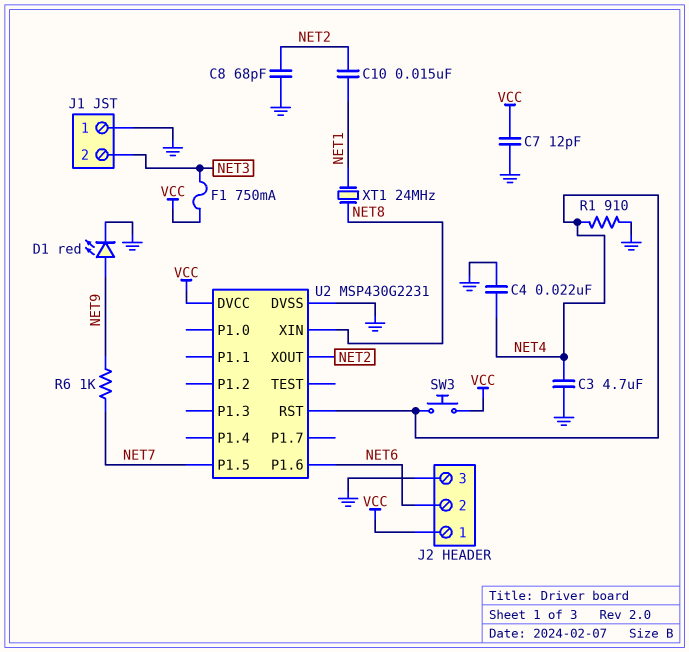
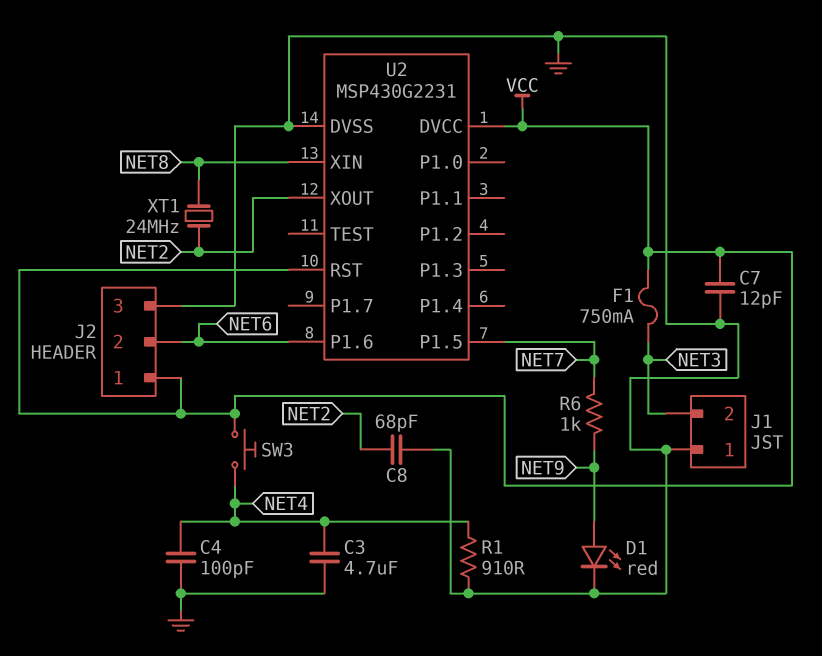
C4: 22nF (GND, NET4) -> 100pF (GND, NET4)
C10: 15nF (NET1, NET2) -> none
U2 pin RST: NET4 -> VCC
XT1: 24MHz (NET1, NET8) -> 24MHz (NET2, NET8)

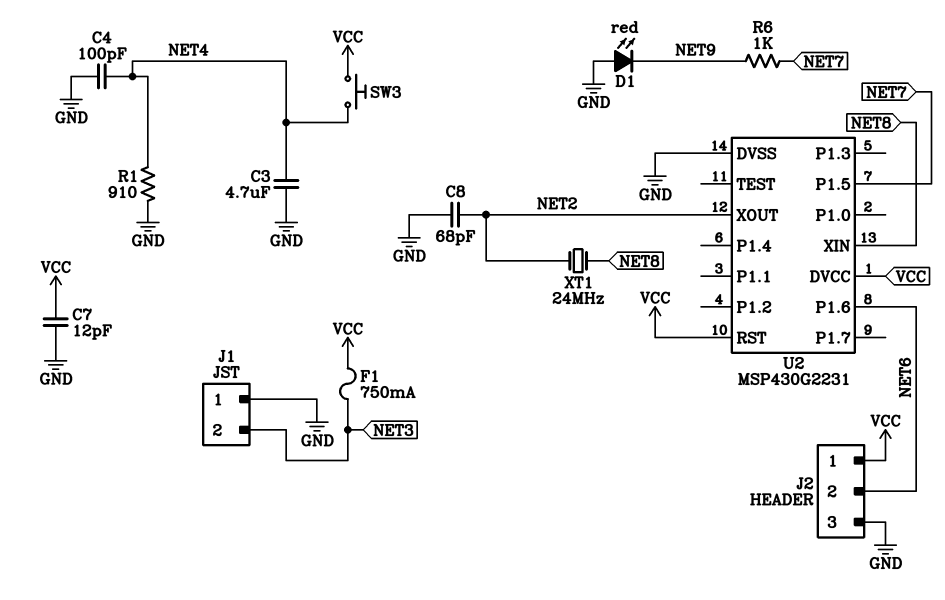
D1: LED red (A NET9, K GND) -> LED red (A GND, K NET9)

